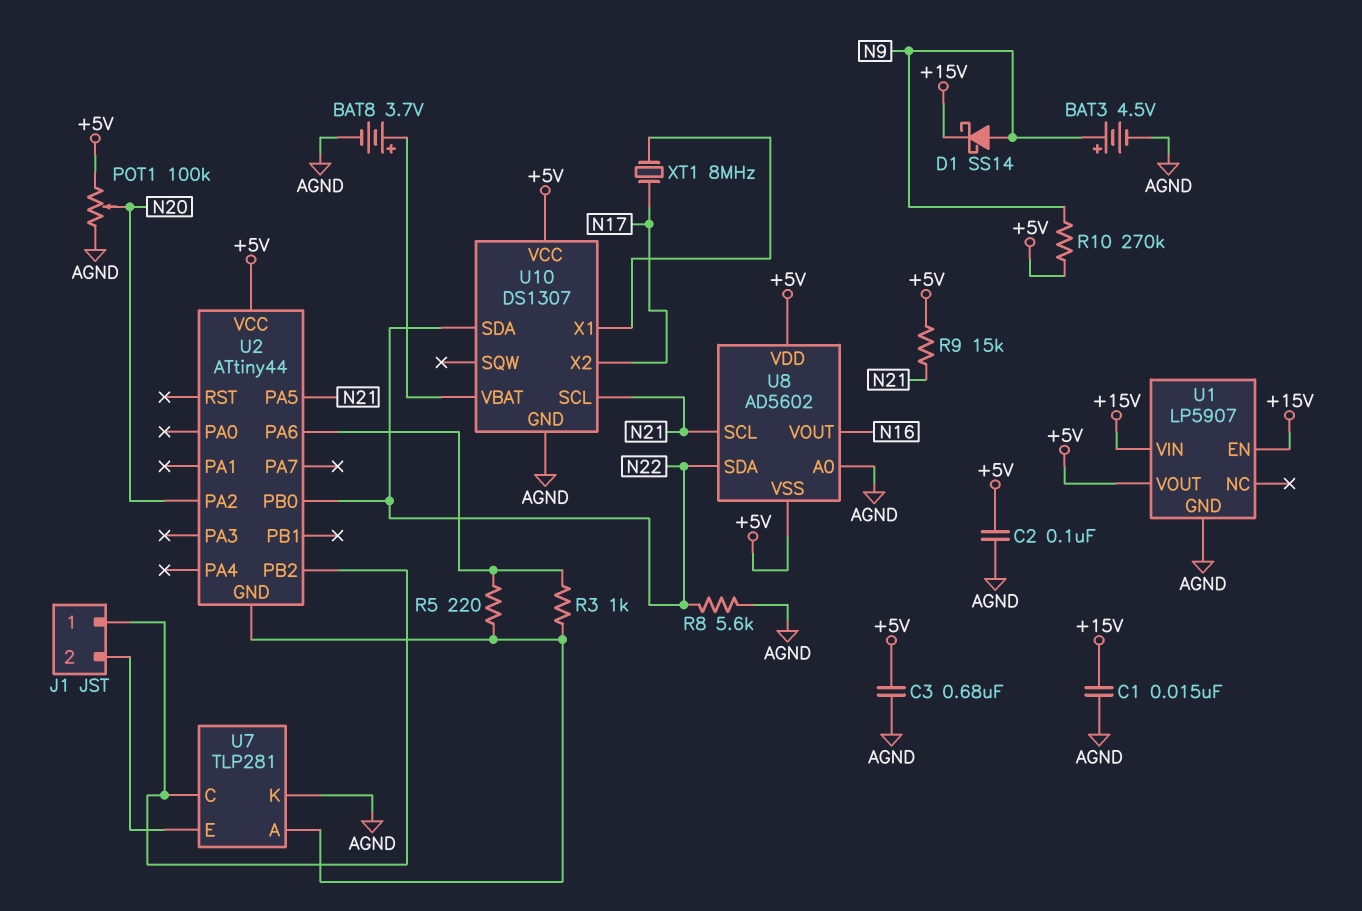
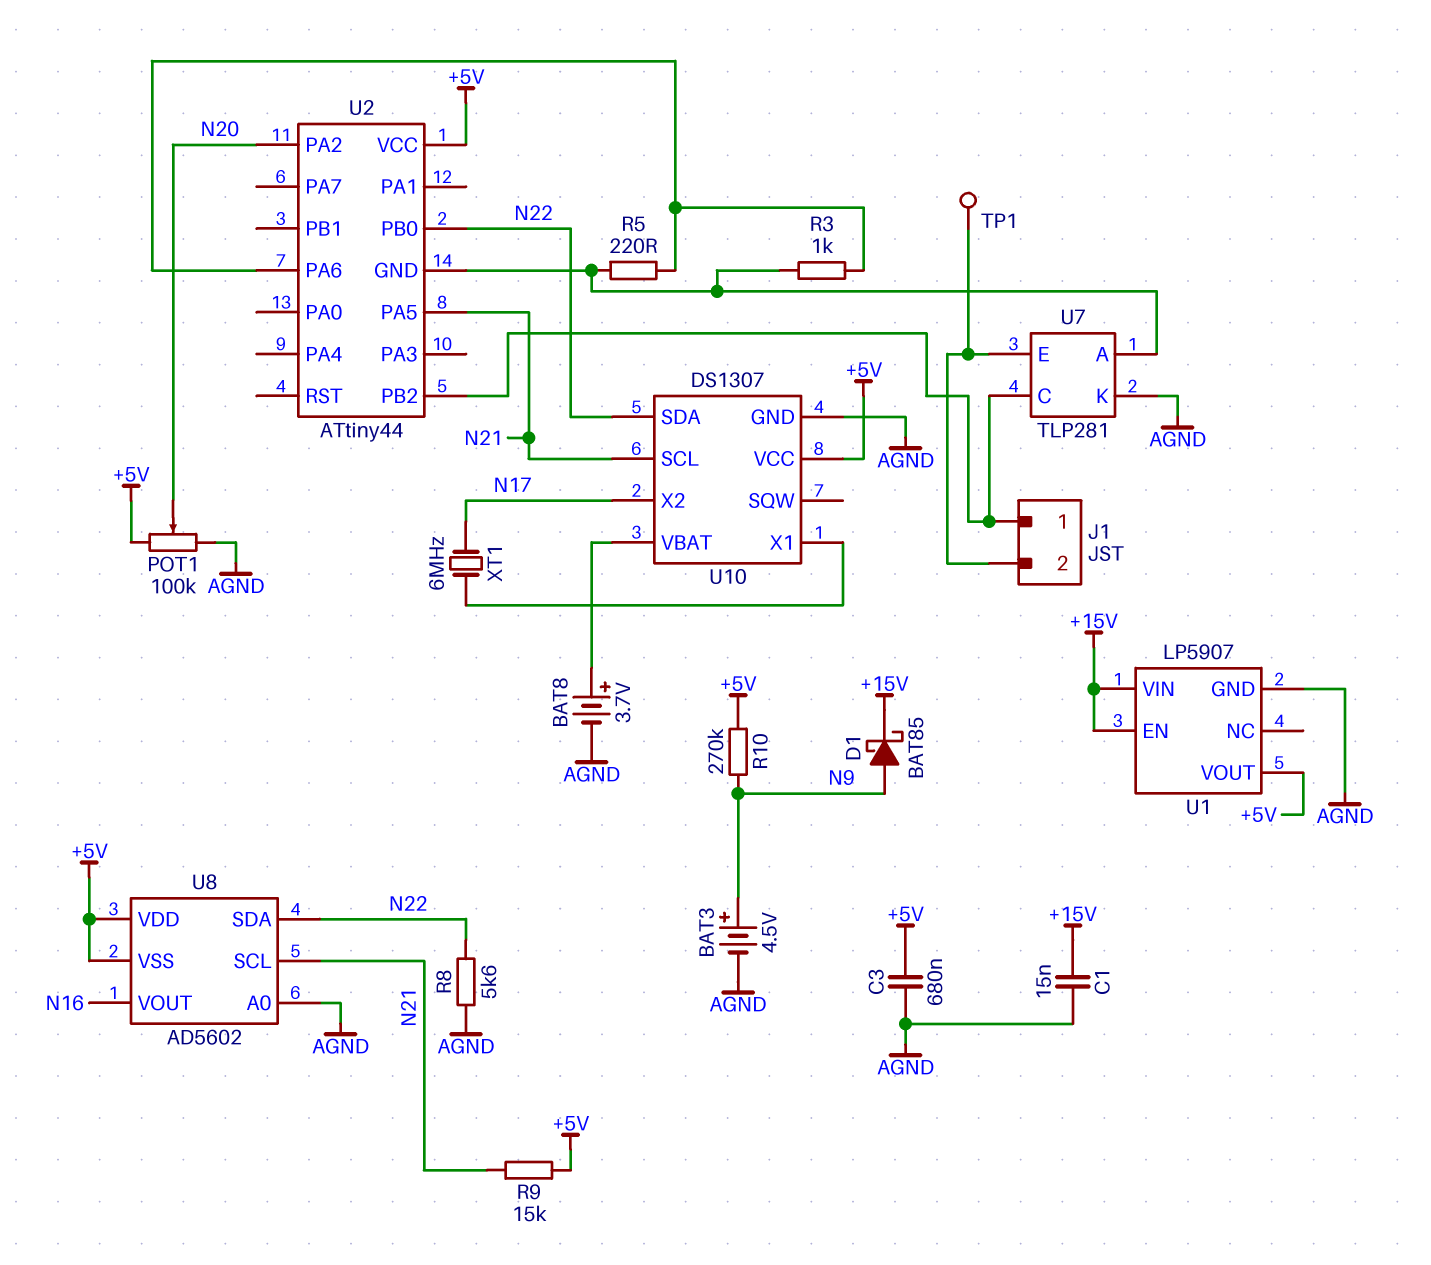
C2: 100nF (+5V, AGND) -> none
D1: schottky SS14 (A N9, K +15V) -> schottky BAT85 (A N9, K +15V)
TP1: none -> test point (J1/2)
XT1: 8MHz (N17, U10/X1) -> 6MHz (N17, U10/X1)

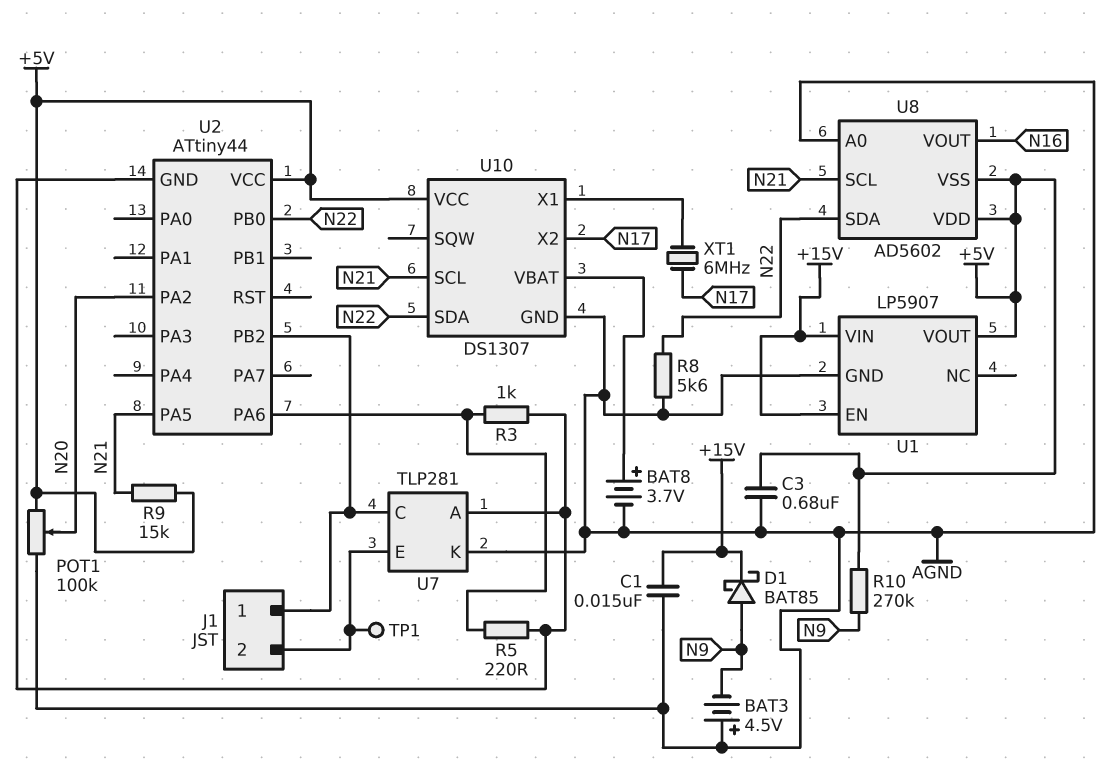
BAT3: 4.5V (plus N9, minus AGND) -> 4.5V (plus AGND, minus N9)

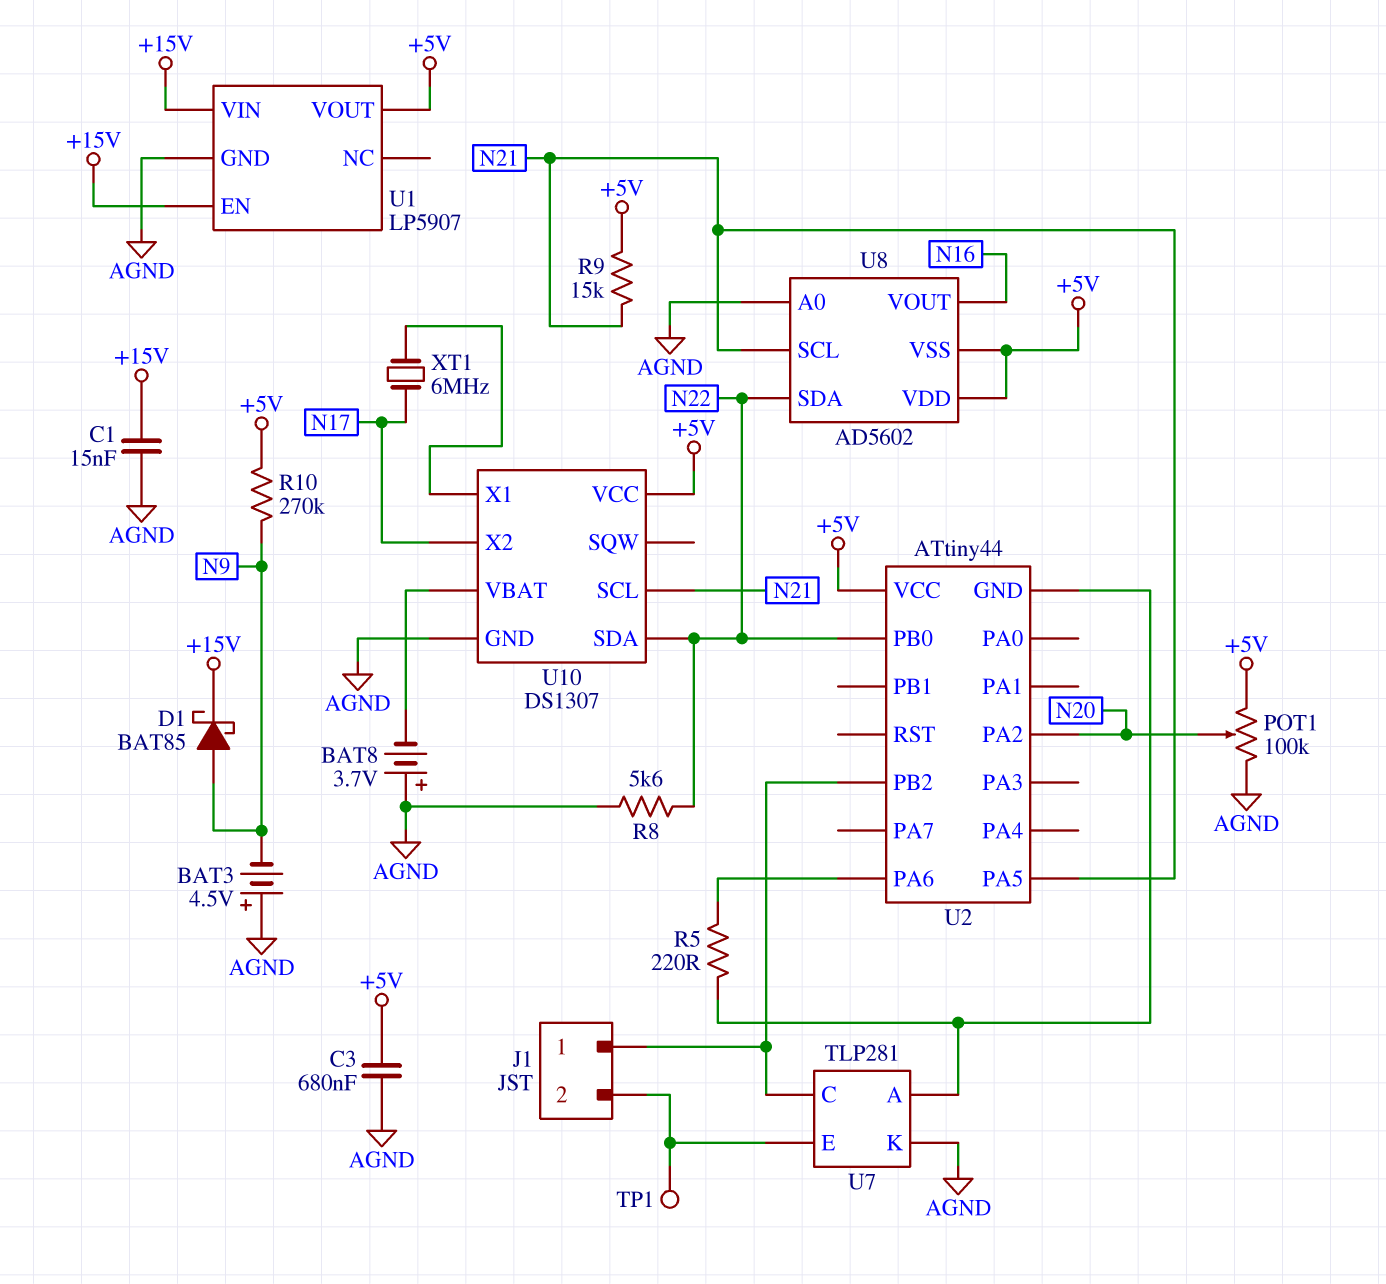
BAT8: 3.7V (plus U10/VBAT, minus AGND) -> 3.7V (plus AGND, minus U10/VBAT)
R3: 1k (U2/GND, U2/PA6) -> none

